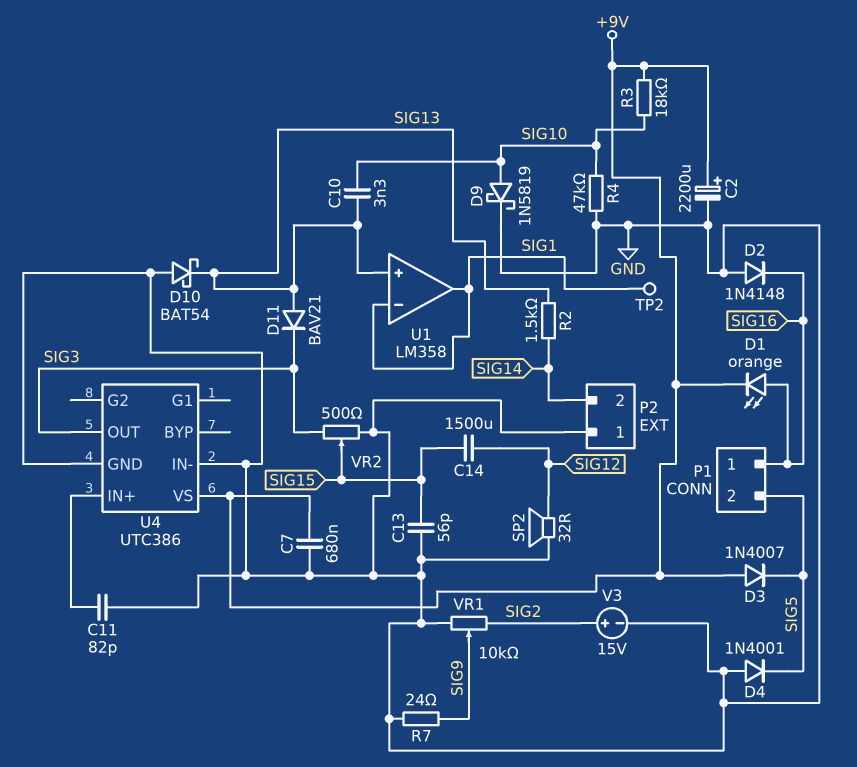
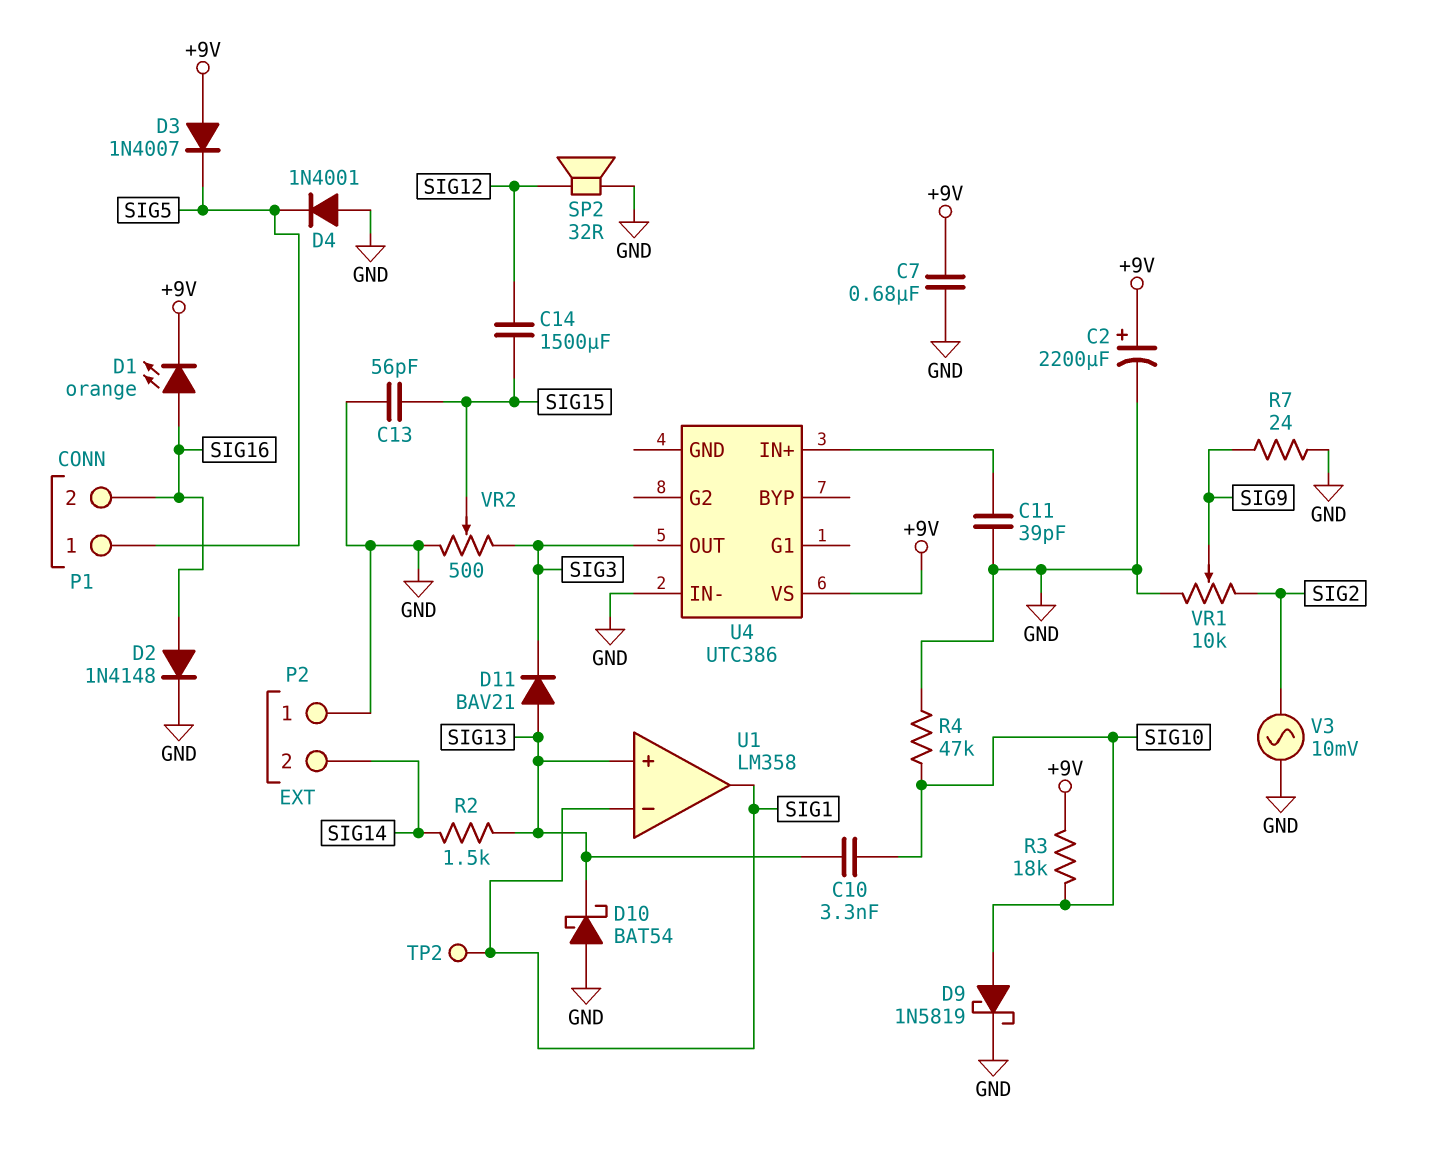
C11: 82pF (GND, U4/IN+) -> 39pF (GND, U4/IN+)
D2: diode 1N4148 (A GND, K SIG16) -> diode 1N4148 (A SIG16, K GND)
P1 pin 1: SIG16 -> SIG5
P1 pin 2: SIG5 -> SIG16
U4 pin GND: GND -> none
V3: 15V (plus SIG2, minus GND) -> AC 10mV (GND, SIG2)

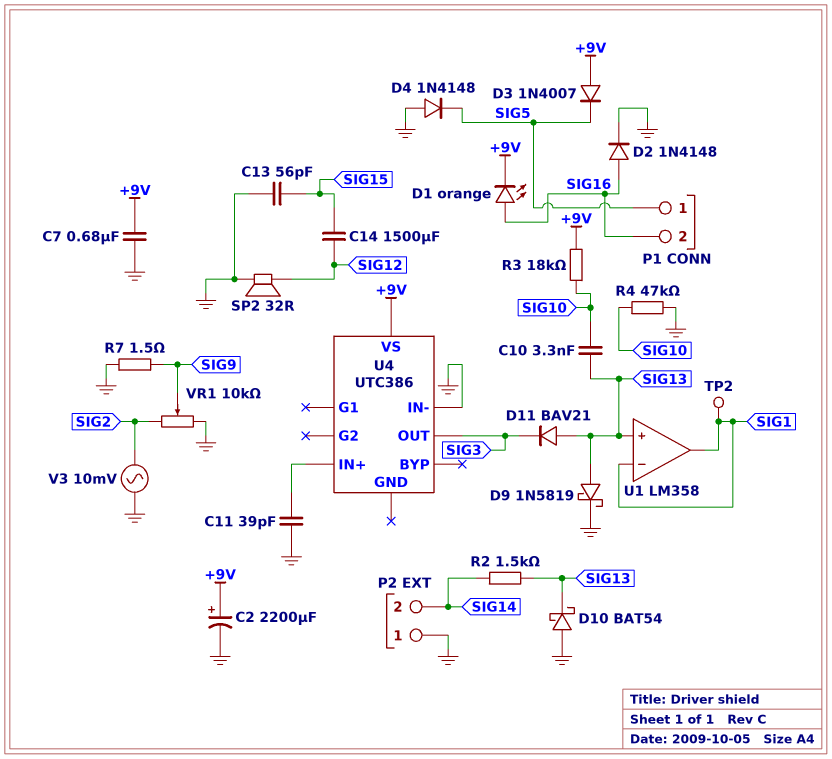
D4: diode 1N4001 (A GND, K SIG5) -> diode 1N4148 (A GND, K SIG5)
D9: schottky 1N5819 (A SIG10, K GND) -> schottky 1N5819 (A SIG13, K GND)
R7: 24 (GND, SIG9) -> 1.5 (GND, SIG9)
VR2: 500 (GND, SIG3, wiper SIG15) -> none

